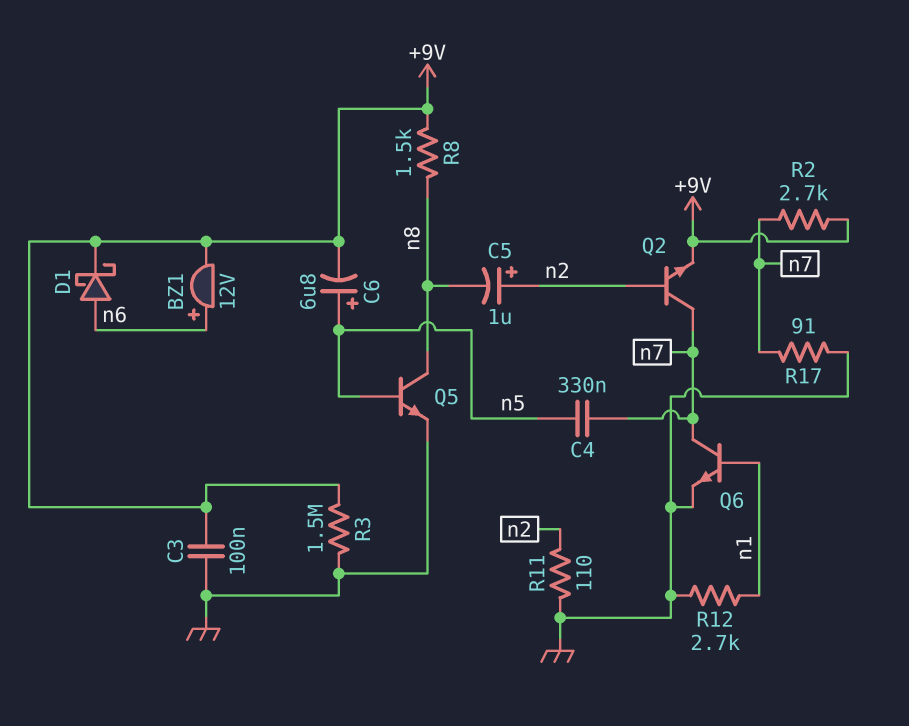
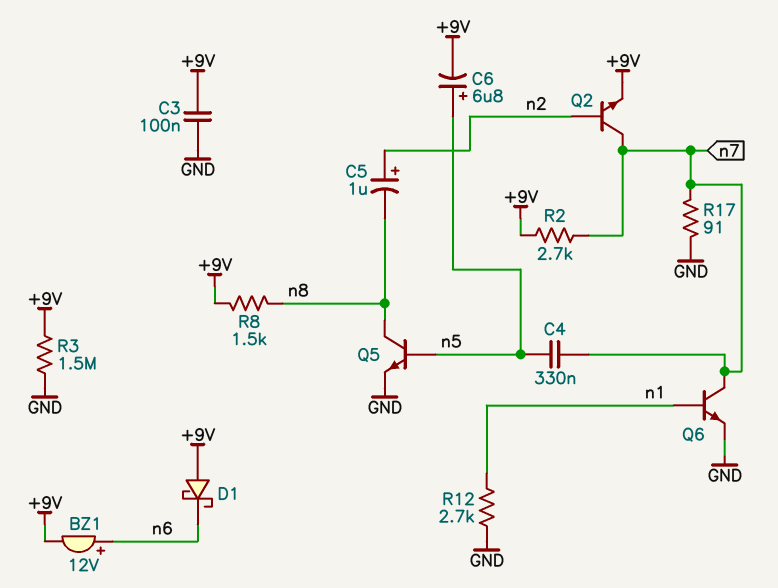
D1: schottky (A n6, K +9V) -> schottky (A +9V, K n6)
R11: 110 (GND, n2) -> none

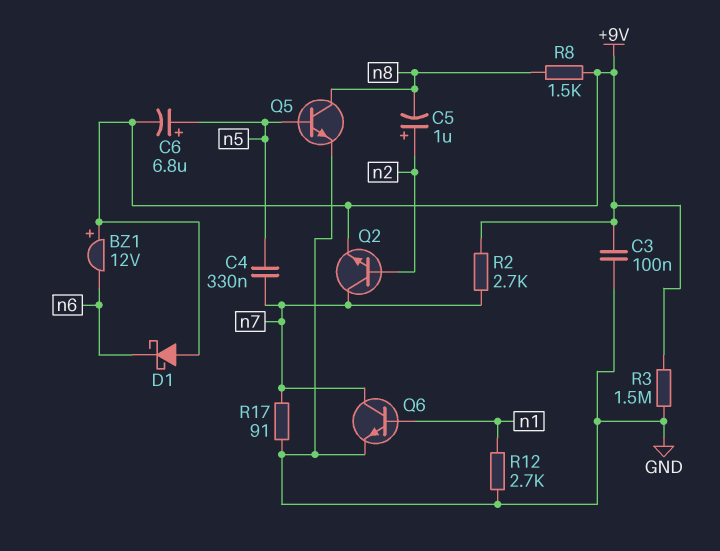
BZ1: buzzer 12V (plus n6, minus +9V) -> buzzer 12V (plus +9V, minus n6)

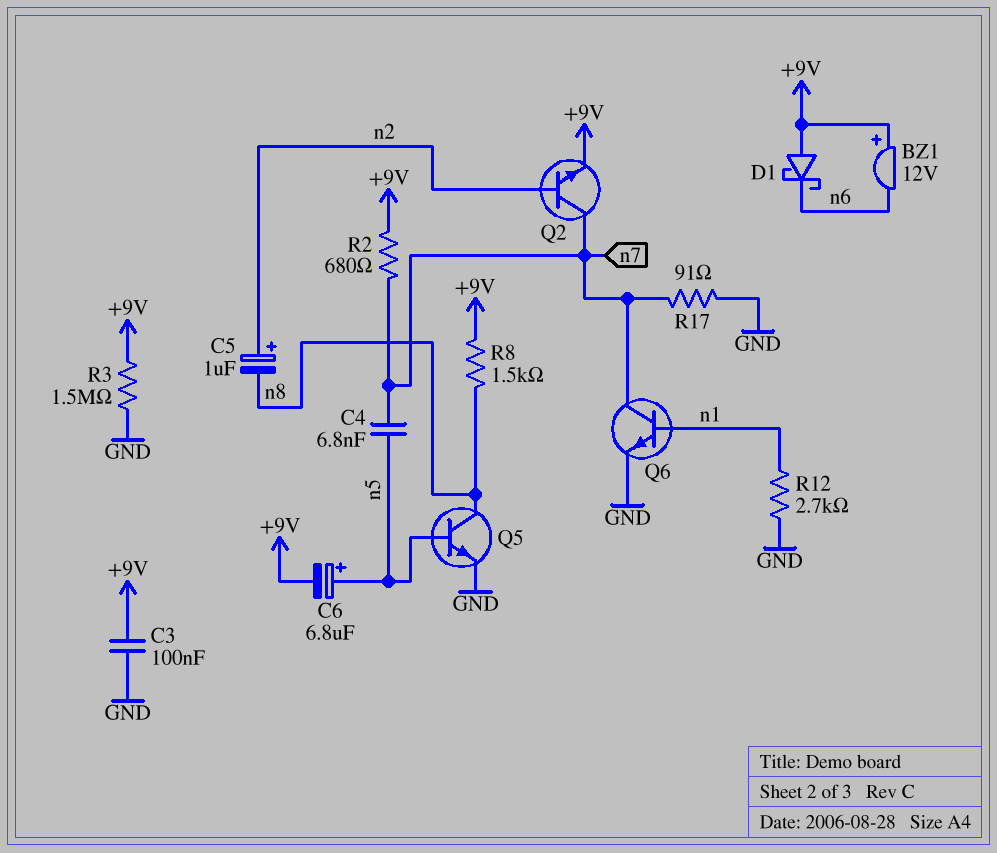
C4: 330nF (n5, n7) -> 6.8nF (n5, n7)
R2: 2.7k (+9V, n7) -> 680 (+9V, n7)

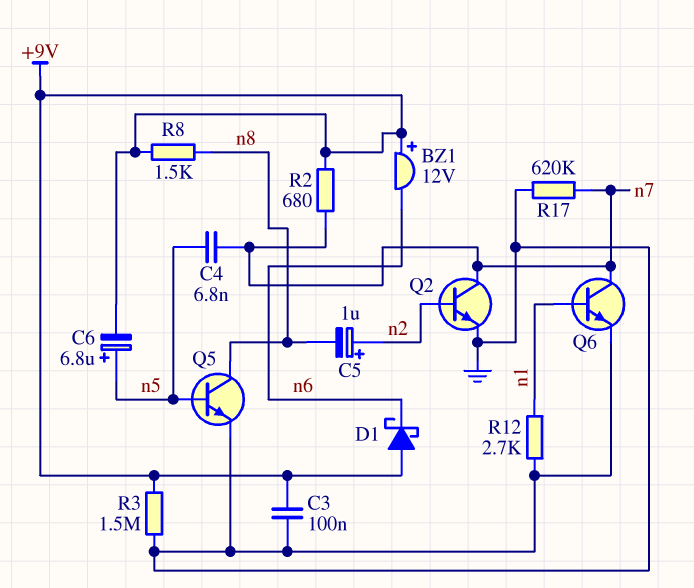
Q2: NPN (B n2, C n7, E +9V) -> NPN (B n2, C n7, E GND)
R17: 91 (GND, n7) -> 620k (GND, n7)

